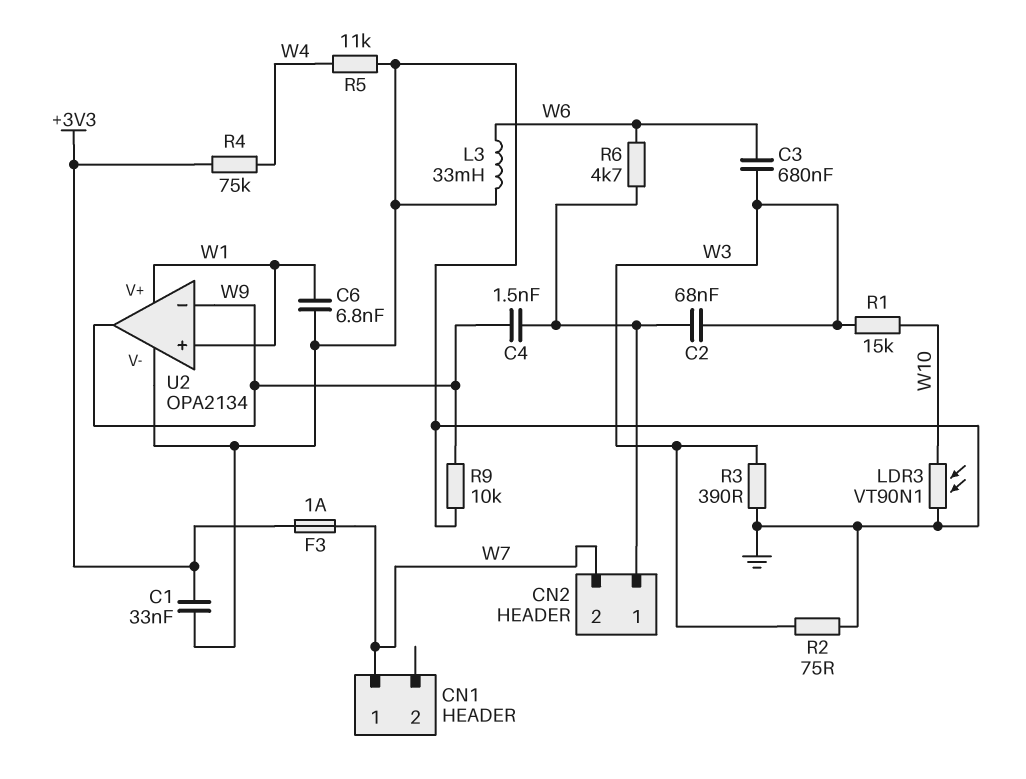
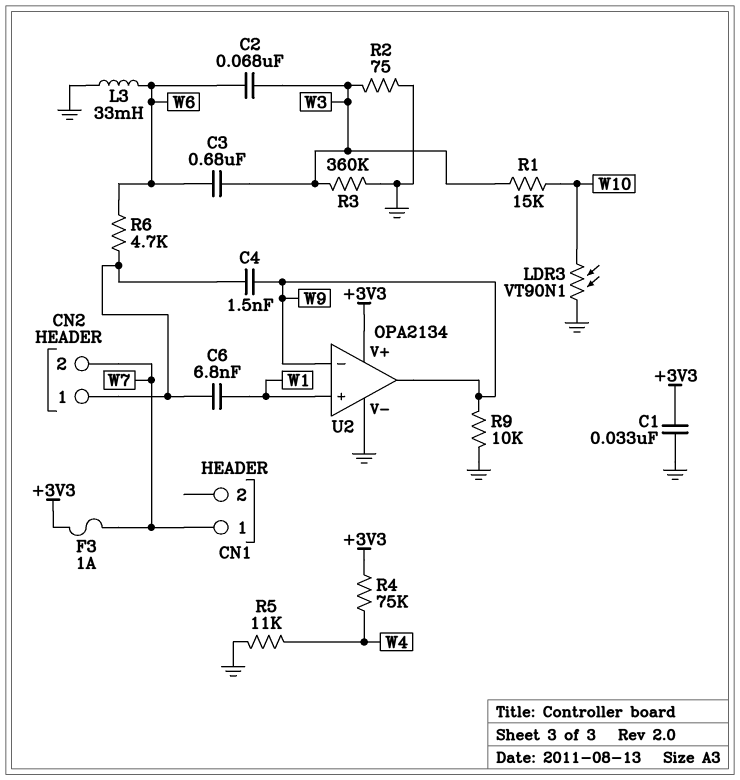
C2: 68nF (CN2/1, W3) -> 68nF (W3, W6)
C6: 6.8nF (GND, W1) -> 6.8nF (CN2/1, W1)
R3: 390 (GND, W3) -> 360k (GND, W3)
U2 pin V+: W1 -> +3V3

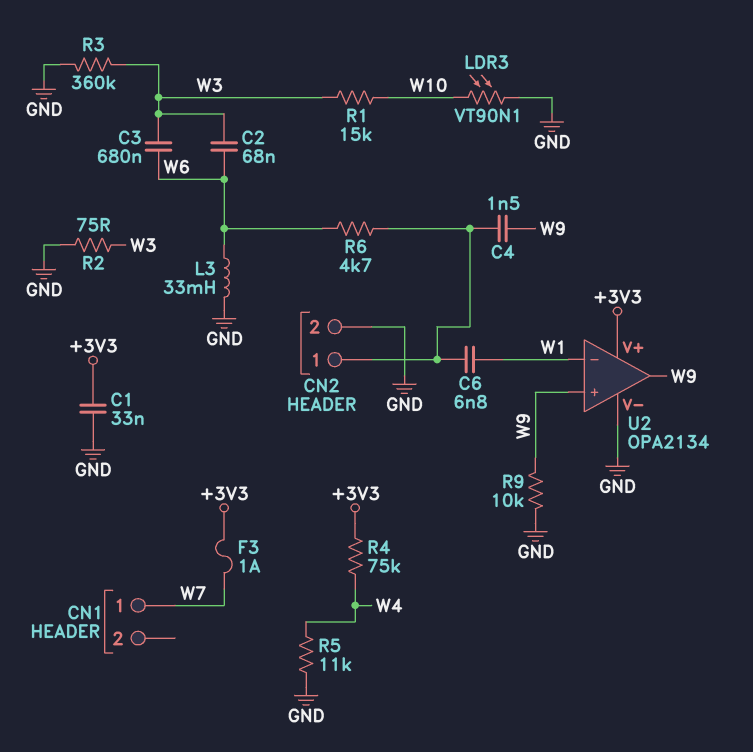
CN2 pin 2: W7 -> GND
U2 pin in+: W1 -> W9
U2 pin in-: W9 -> W1

